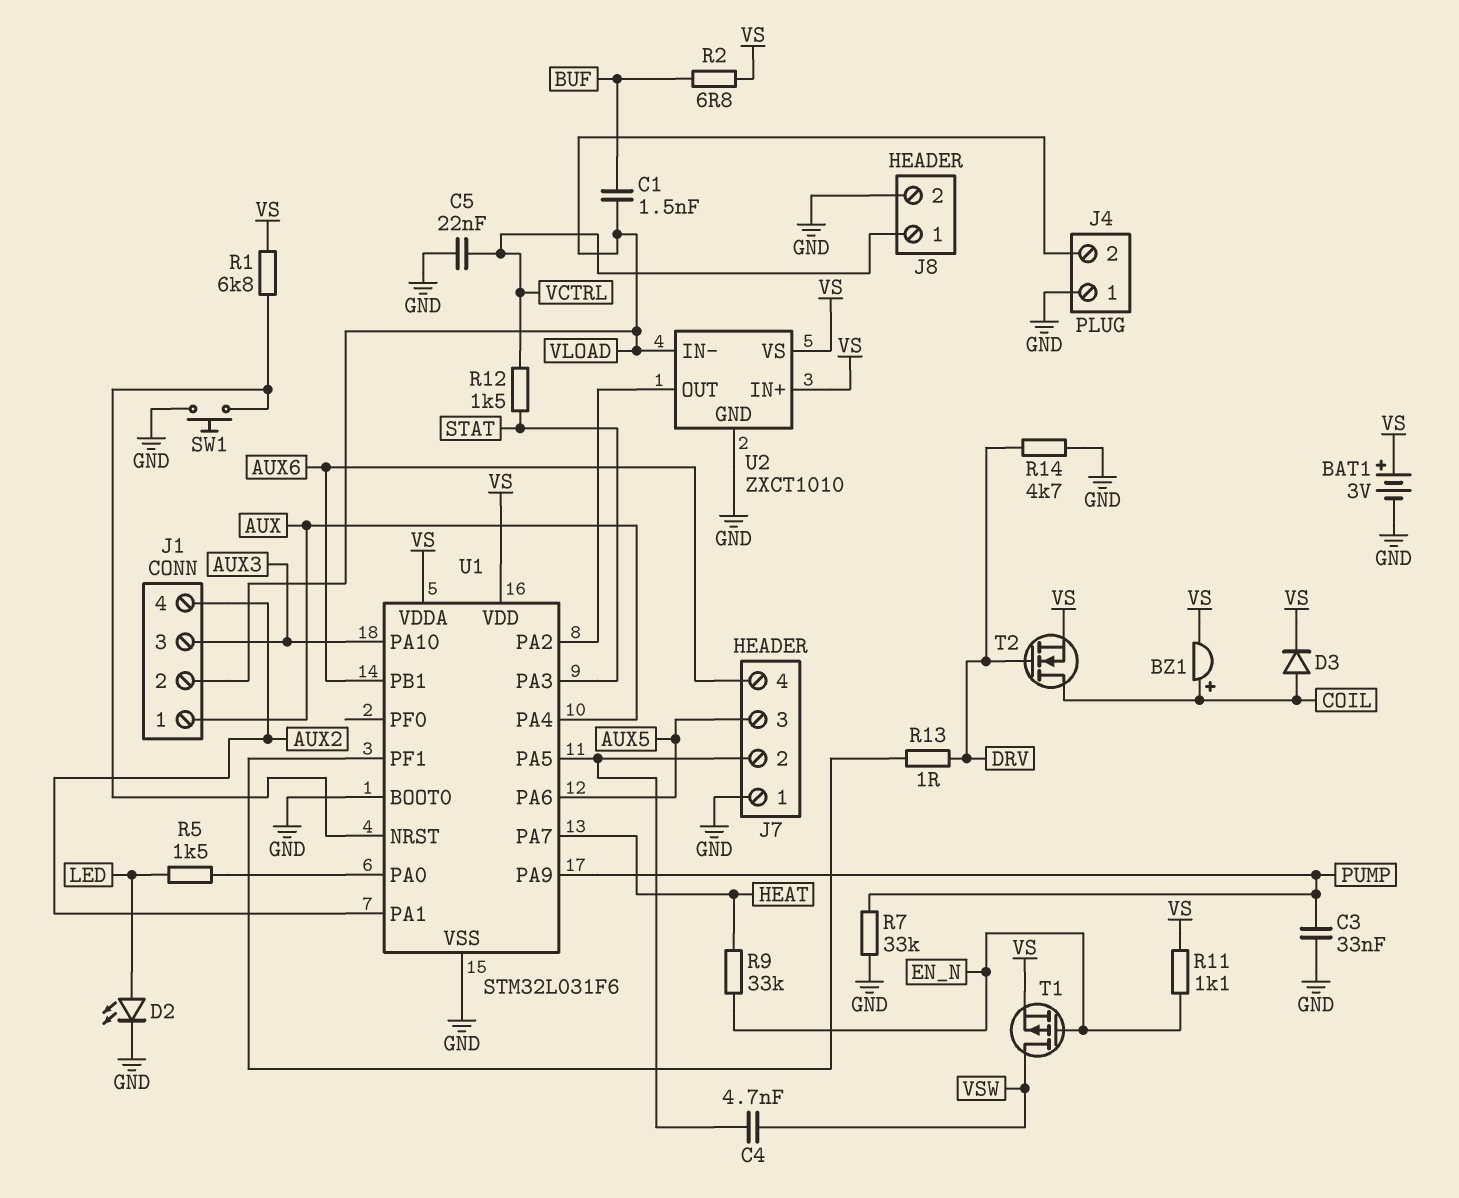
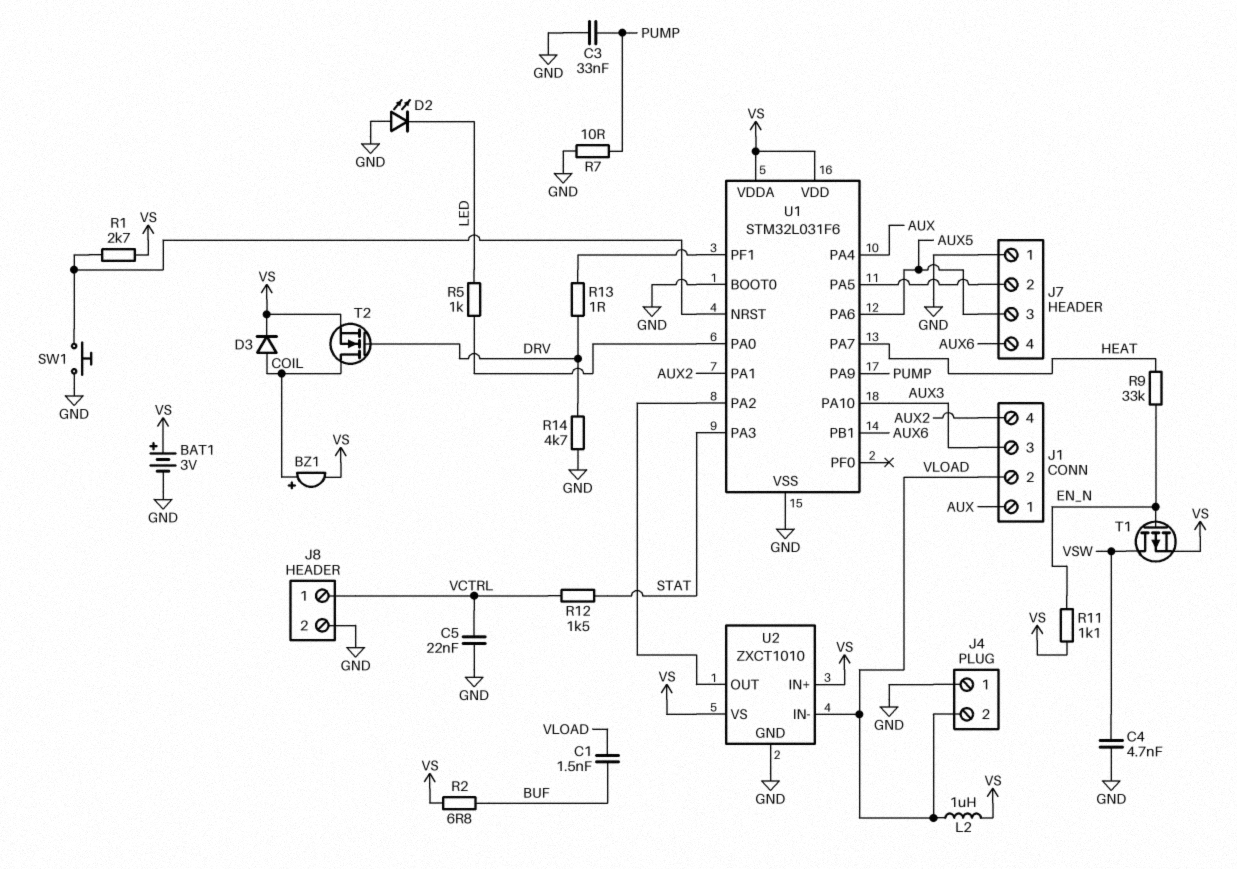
C4: 4.7nF (J7/2, VSW) -> 4.7nF (GND, VSW)
D2: LED (A LED, K GND) -> LED (A GND, K LED)
L2: none -> 1uH (VLOAD, VS)
R1: 6.8k (U1/NRST, VS) -> 2.7k (U1/NRST, VS)
R5: 1.5k (LED, U1/PA0) -> 1k (LED, U1/PA0)
R7: 33k (GND, PUMP) -> 10 (GND, PUMP)

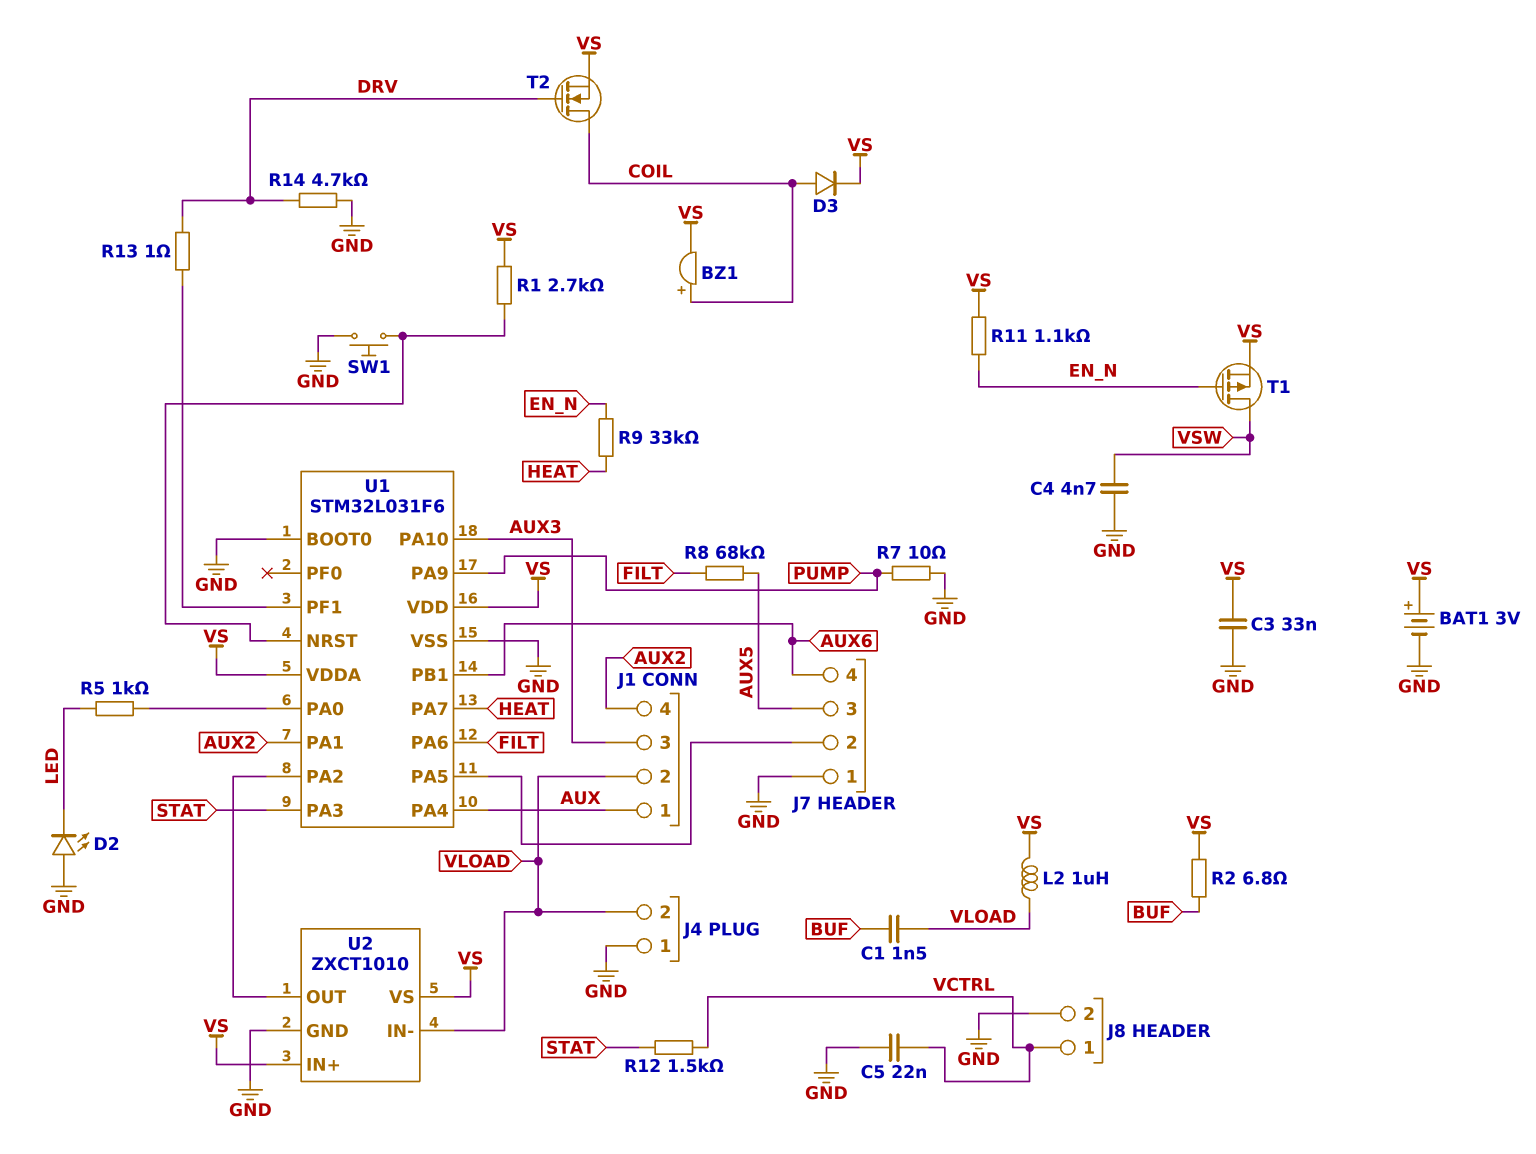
C3: 33nF (GND, PUMP) -> 33nF (GND, VS)
R8: none -> 68k (AUX5, FILT)
U1 pin PA6: AUX5 -> FILT

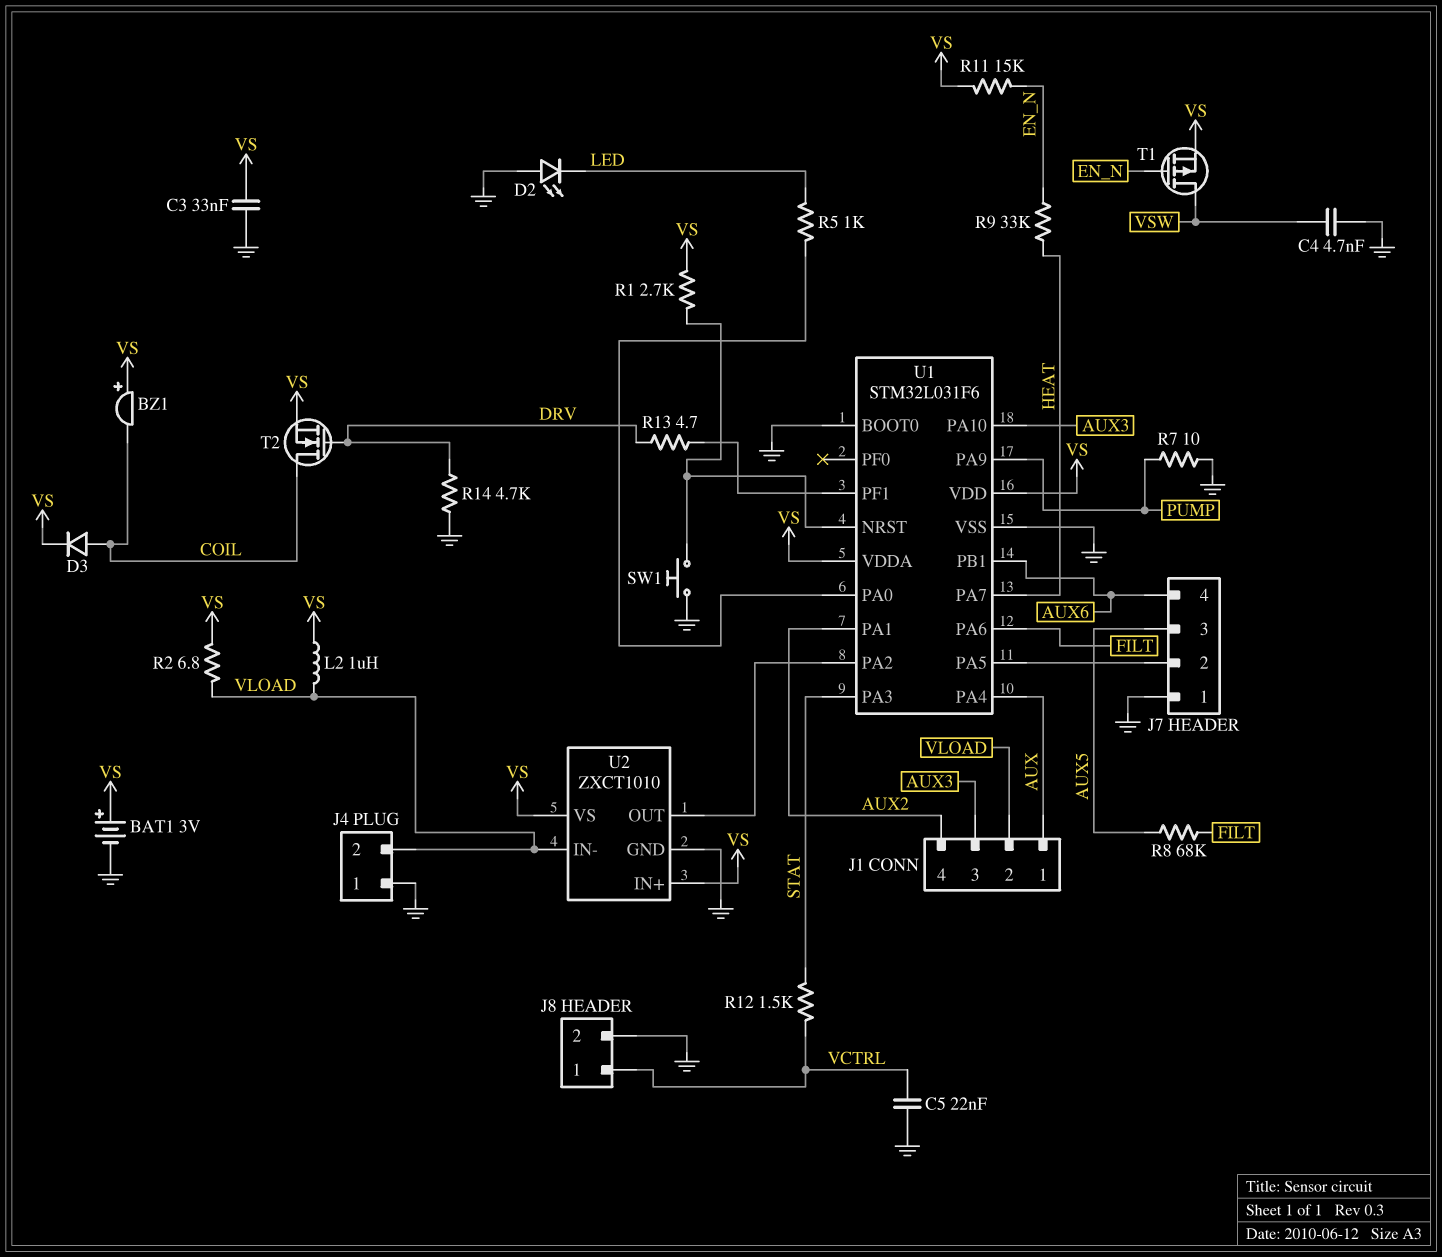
BZ1: buzzer (plus COIL, minus VS) -> buzzer (plus VS, minus COIL)
C1: 1.5nF (BUF, VLOAD) -> none
R2: 6.8 (BUF, VS) -> 6.8 (VLOAD, VS)
R11: 1.1k (EN_N, VS) -> 15k (EN_N, VS)
R13: 1 (DRV, U1/PF1) -> 4.7 (DRV, U1/PF1)

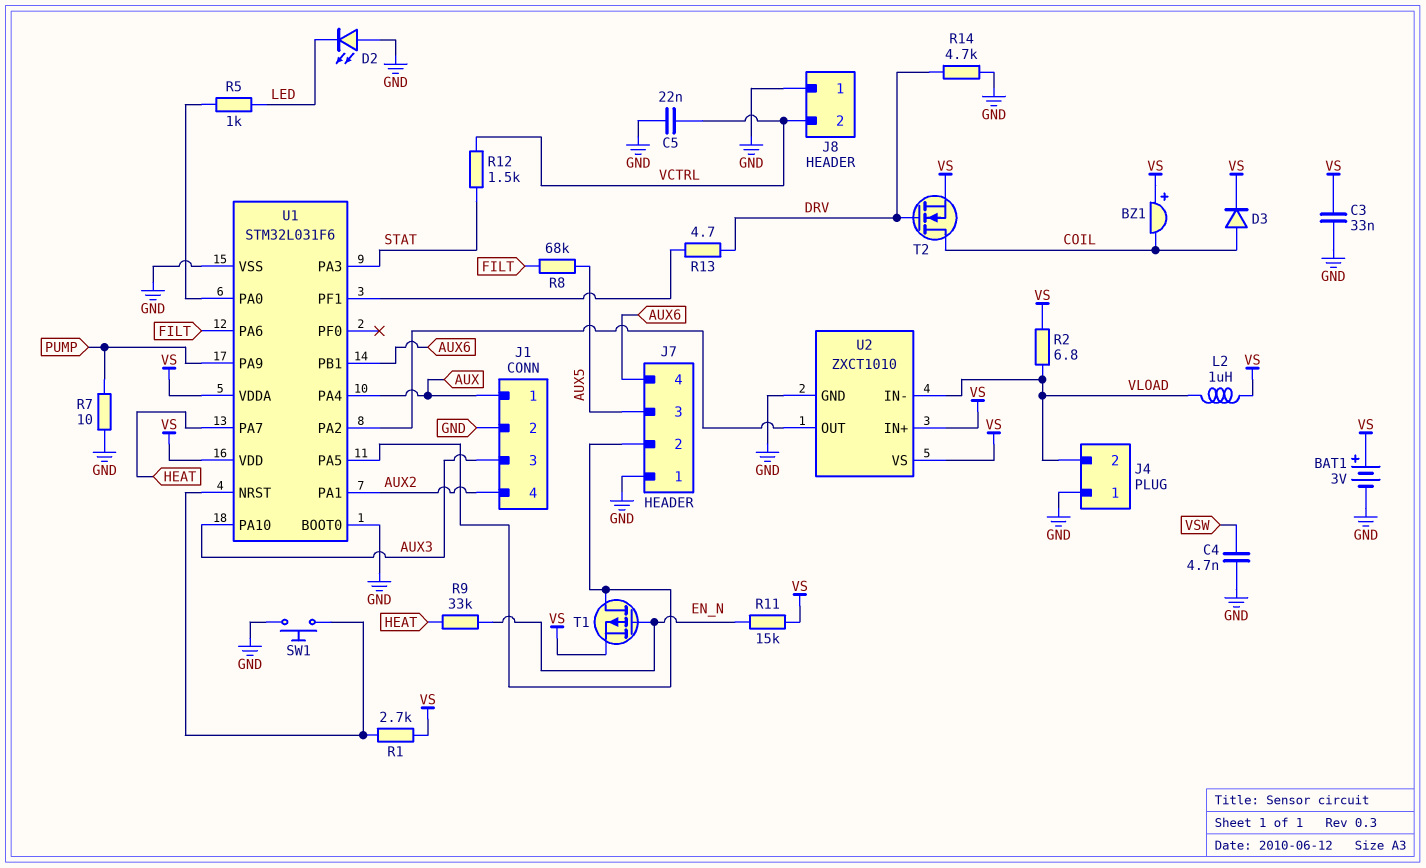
J1 pin 2: VLOAD -> GND
J8 pin 1: VCTRL -> GND
J8 pin 2: GND -> VCTRL
T1: PMOS (G EN_N, D VSW, S VS) -> PMOS (G EN_N, D J7/2, S VS)

